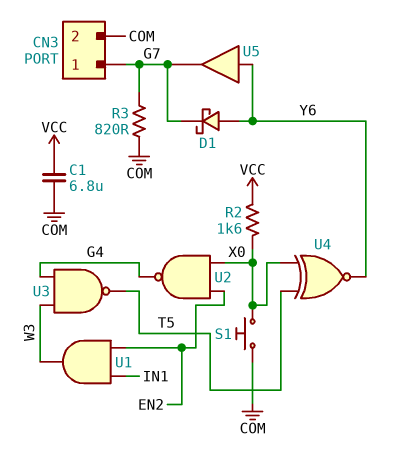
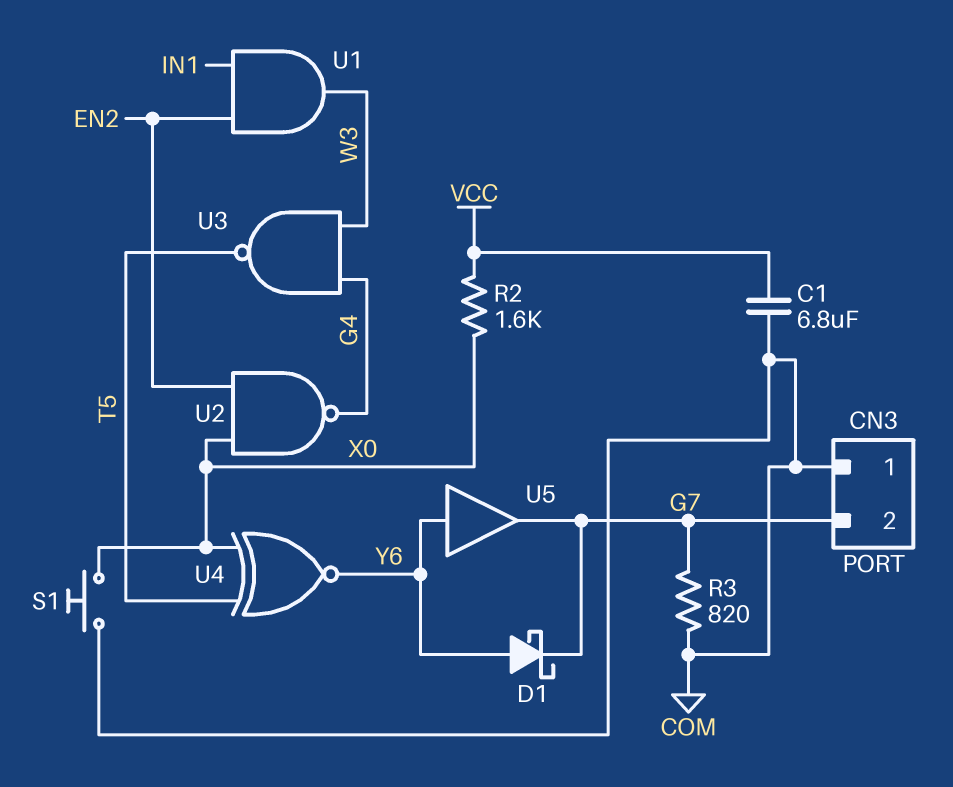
CN3 pin 1: G7 -> COM
CN3 pin 2: COM -> G7

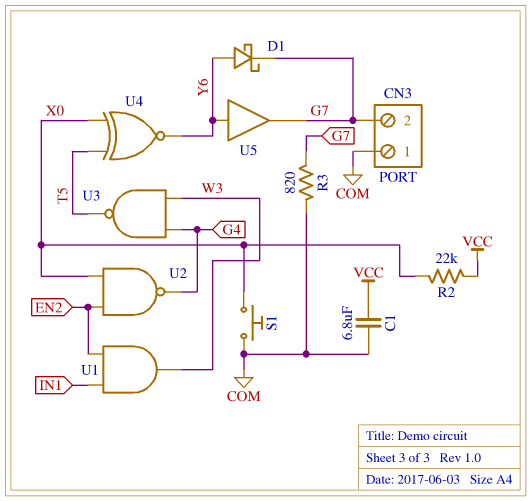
R2: 1.6k (VCC, X0) -> 22k (VCC, X0)

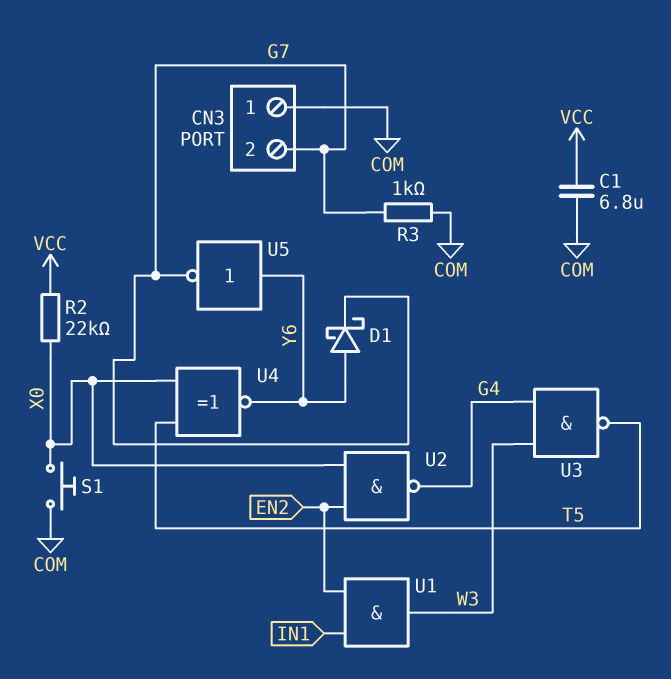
R3: 820 (COM, G7) -> 1k (COM, G7)
U5: buffer (in Y6, out G7) -> NOT (in Y6, out G7)

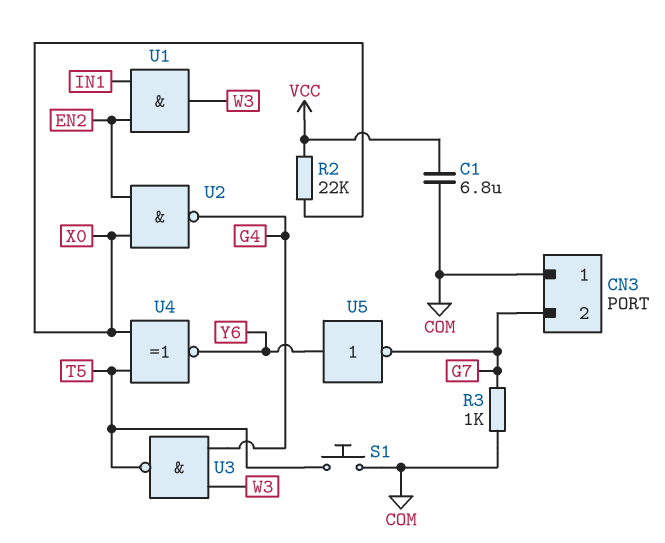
D1: schottky (A Y6, K G7) -> none
S1: button (COM, X0) -> button (COM, T5)

